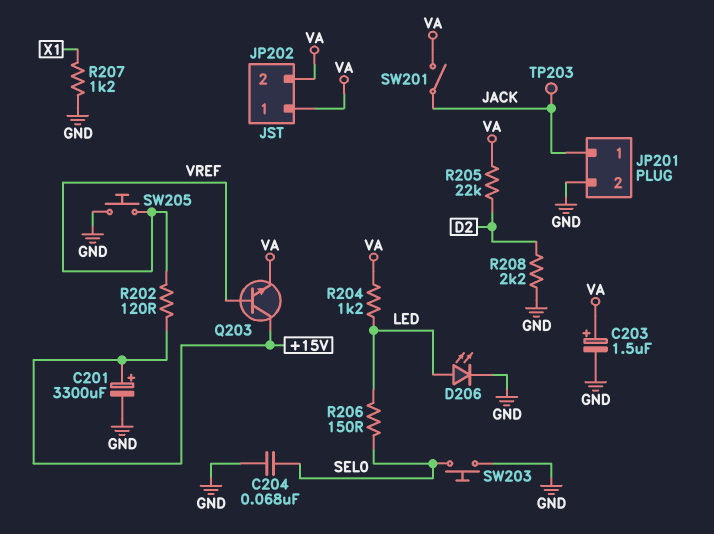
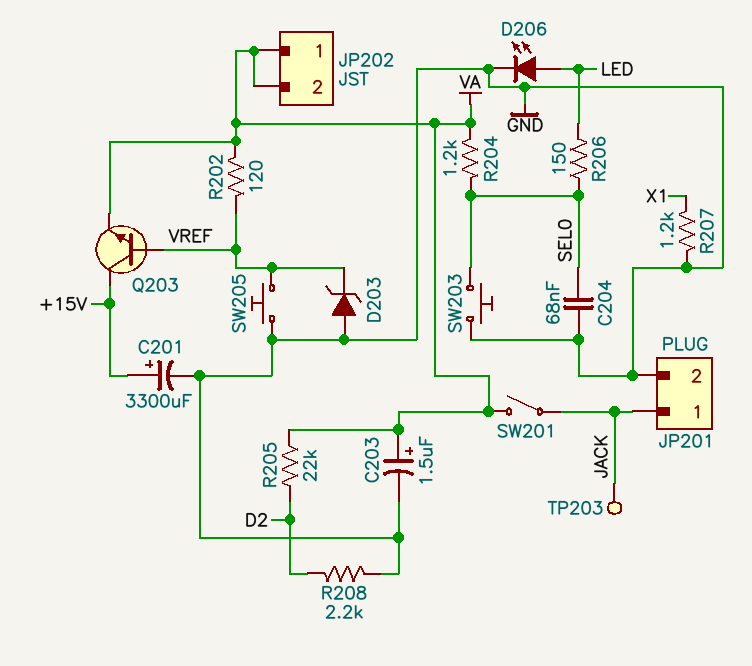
D203: none -> zener (A GND, K VREF)
R202: 120 (+15V, VREF) -> 120 (VA, VREF)
R204: 1.2k (LED, VA) -> 1.2k (SEL0, VA)

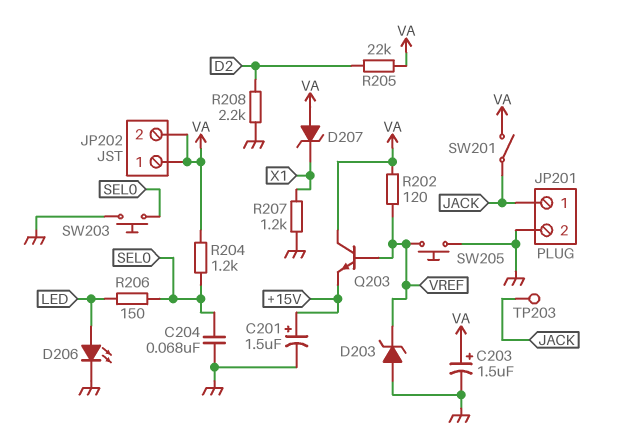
C201: 3300uF (plus +15V, minus GND) -> 1.5uF (plus +15V, minus GND)
D207: none -> zener (A VA, K X1)
Q203: NPN (B VREF, C +15V, E VA) -> NPN (B VREF, C VA, E +15V)

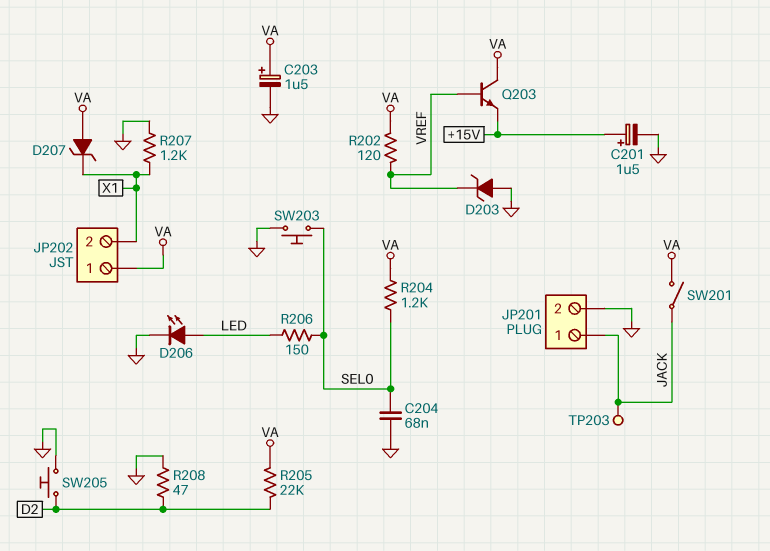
JP202 pin 2: VA -> X1
R208: 2.2k (D2, GND) -> 47 (D2, GND)
SW205: button (GND, VREF) -> button (D2, GND)

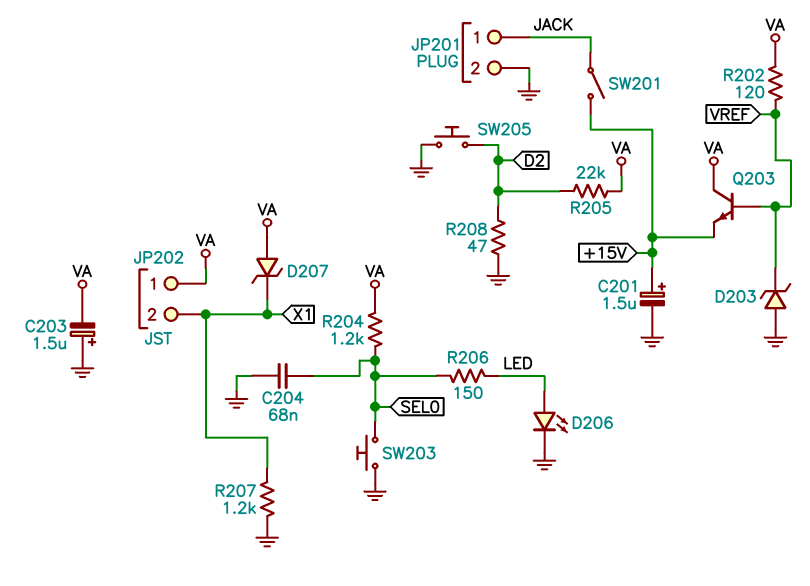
C203: 1.5uF (plus VA, minus GND) -> 1.5uF (plus GND, minus VA)
SW201: switch (JACK, VA) -> switch (+15V, JACK)
TP203: test point (JACK) -> none

